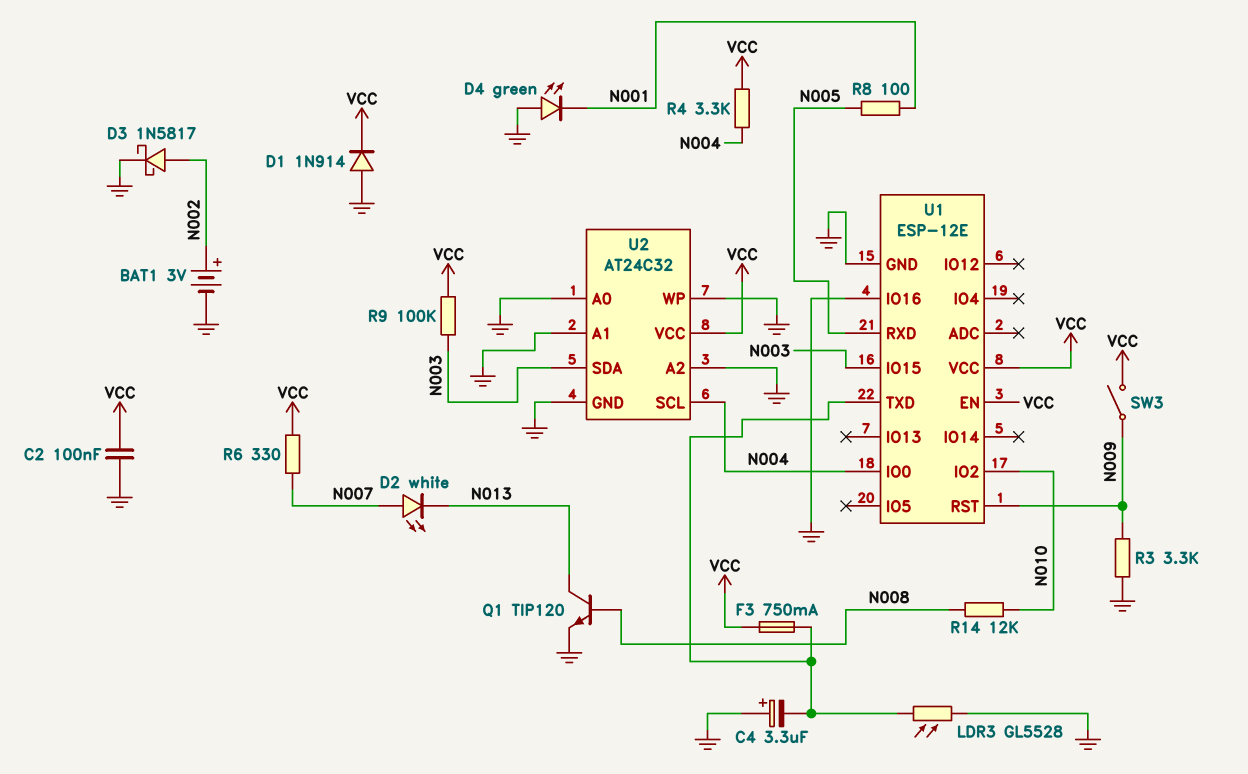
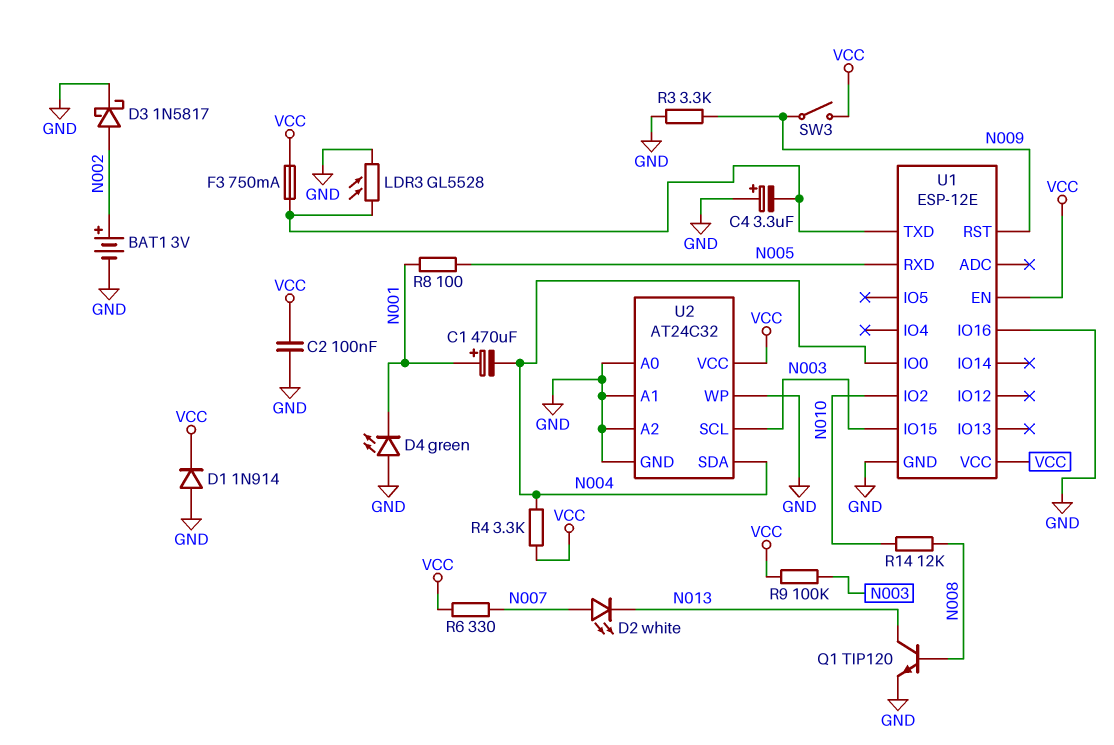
C1: none -> 470uF (plus N001, minus N004)
U2 pin SCL: N004 -> N003
U2 pin SDA: N003 -> N004

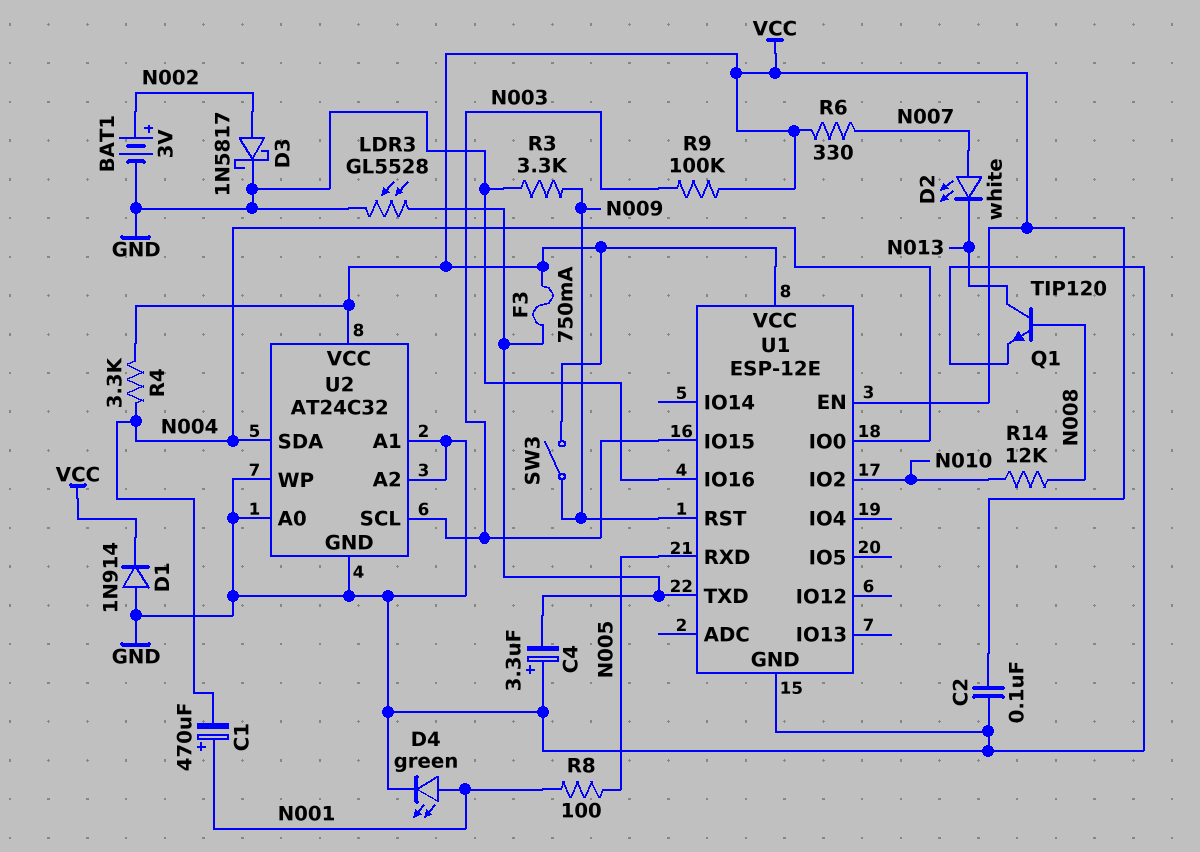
D4: LED green (A GND, K N001) -> LED green (A N001, K GND)

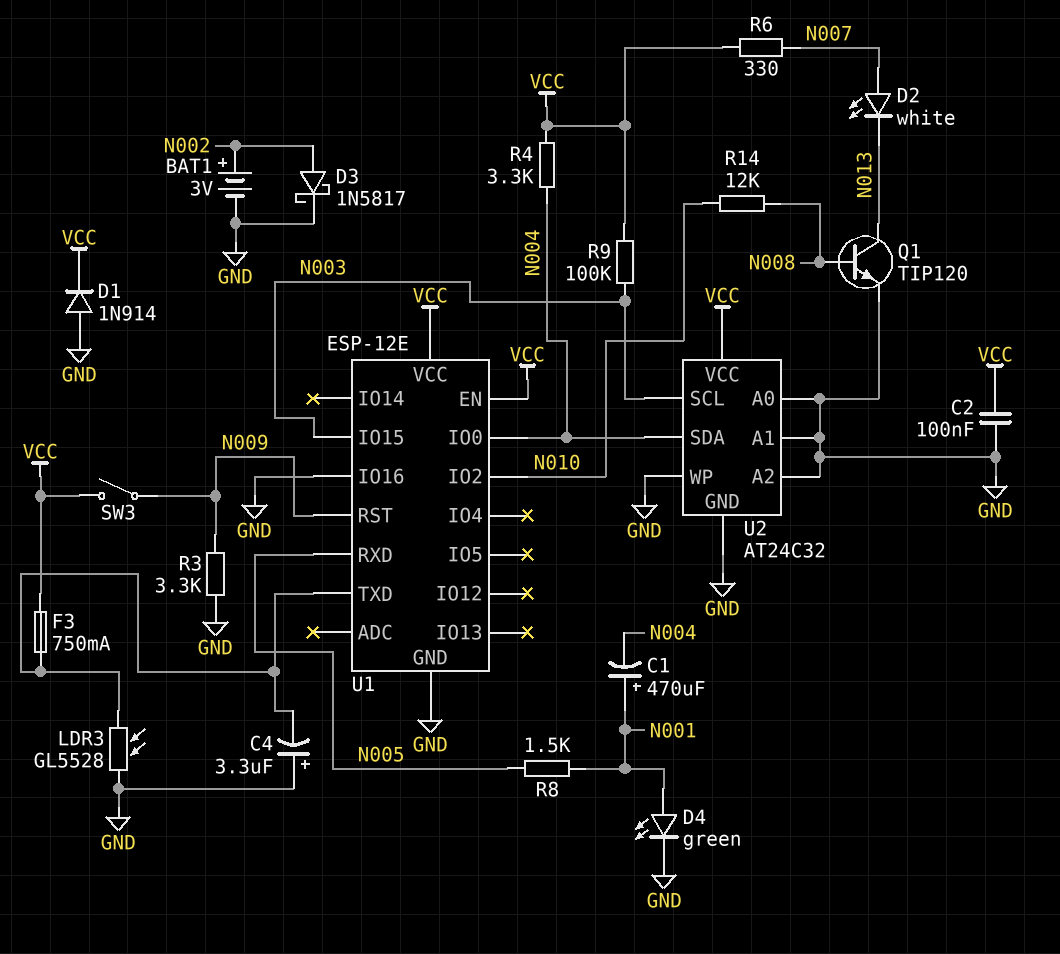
R8: 100 (N001, N005) -> 1.5k (N001, N005)

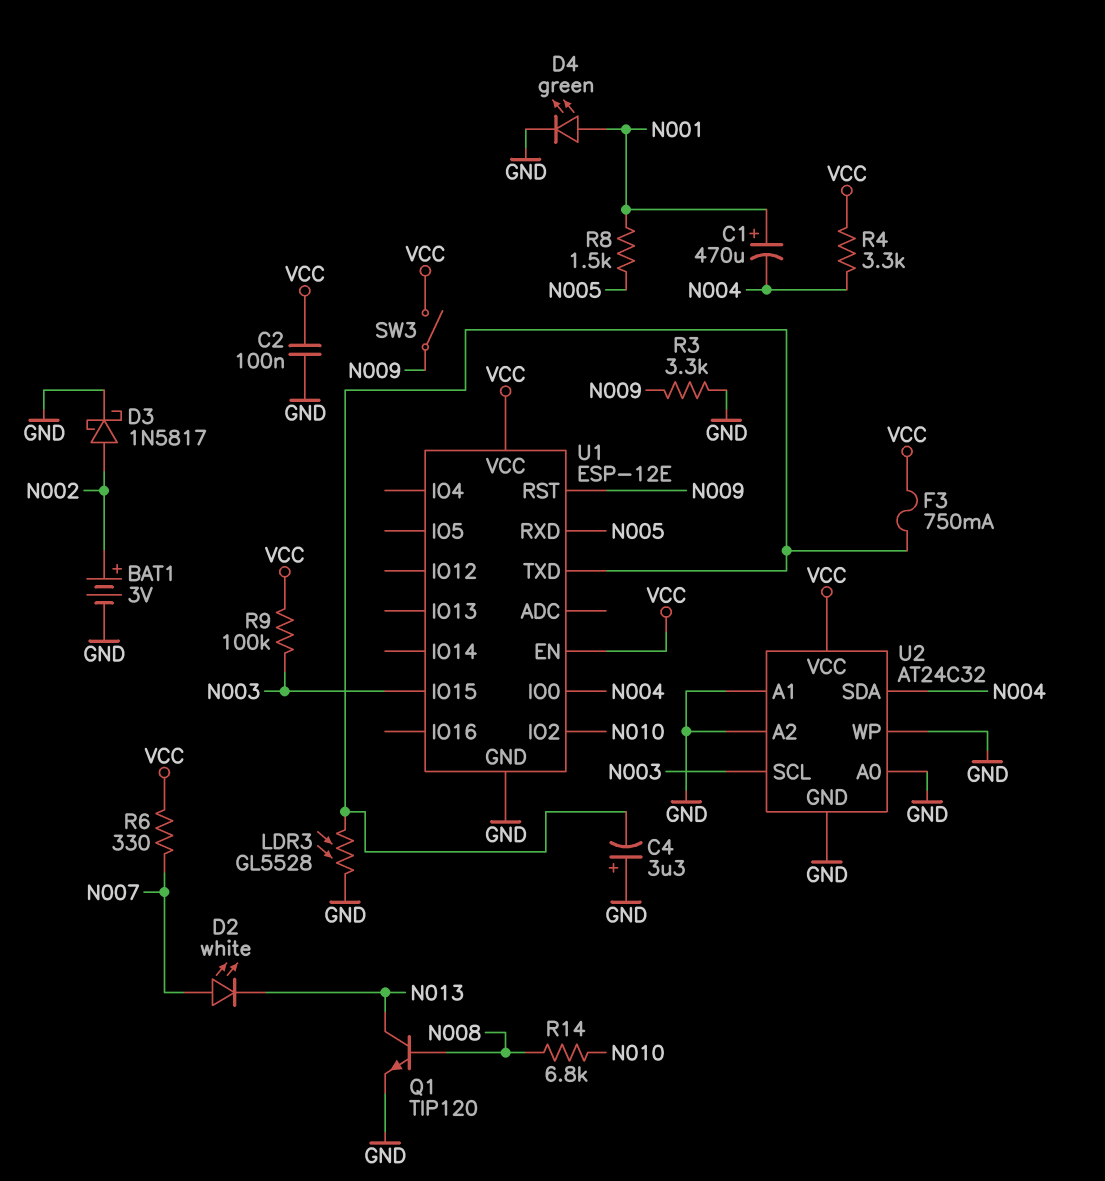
D1: diode 1N914 (A GND, K VCC) -> none
R14: 12k (N008, N010) -> 6.8k (N008, N010)
U1 pin IO16: GND -> none

